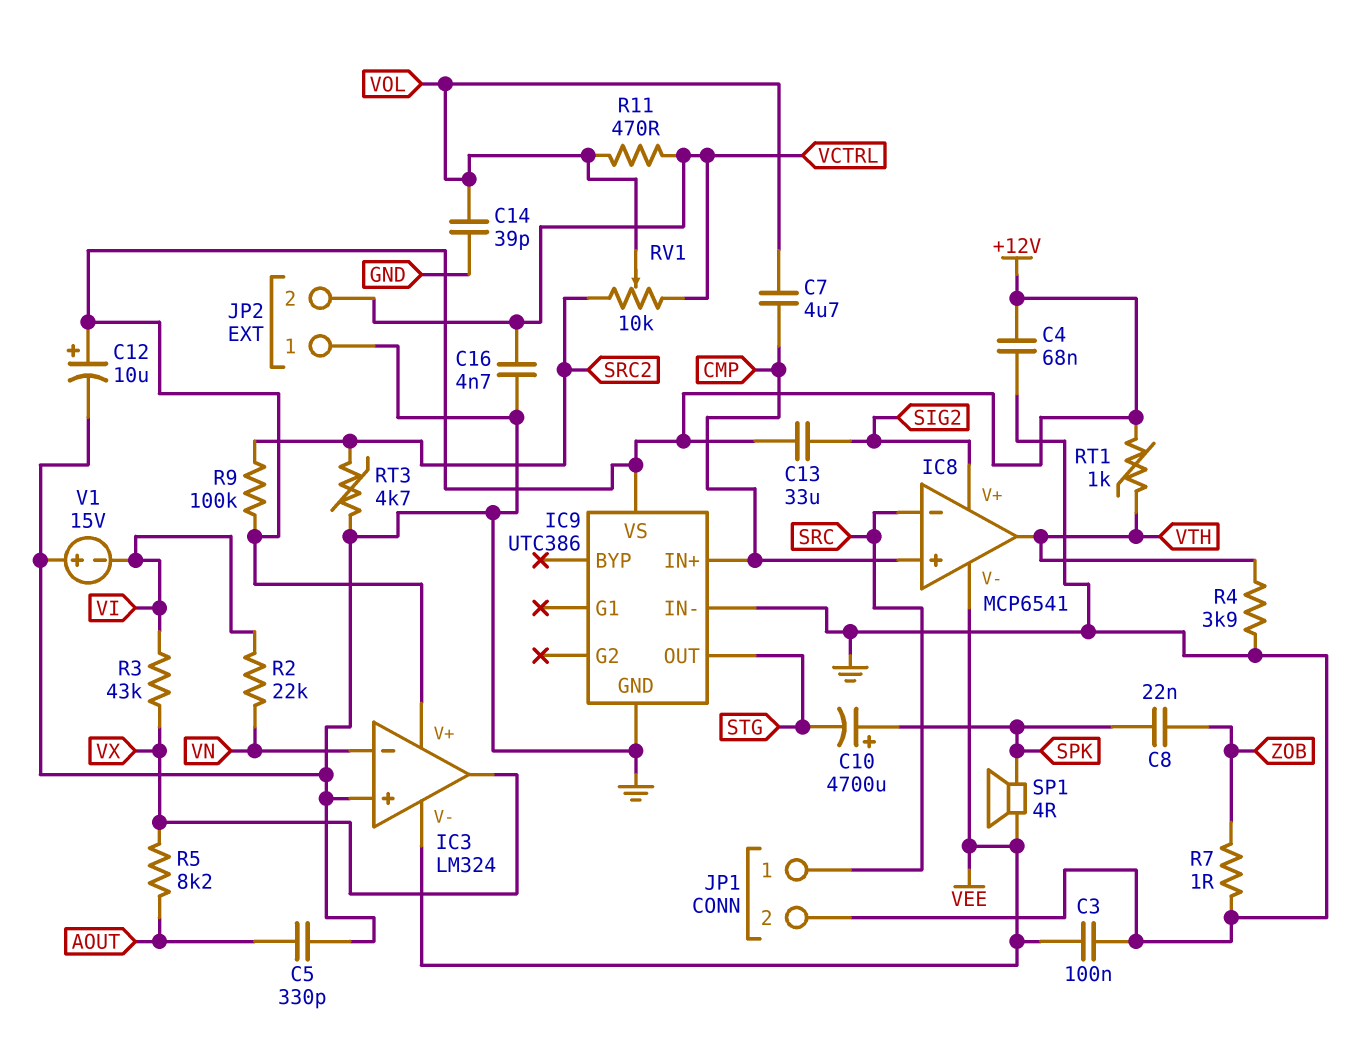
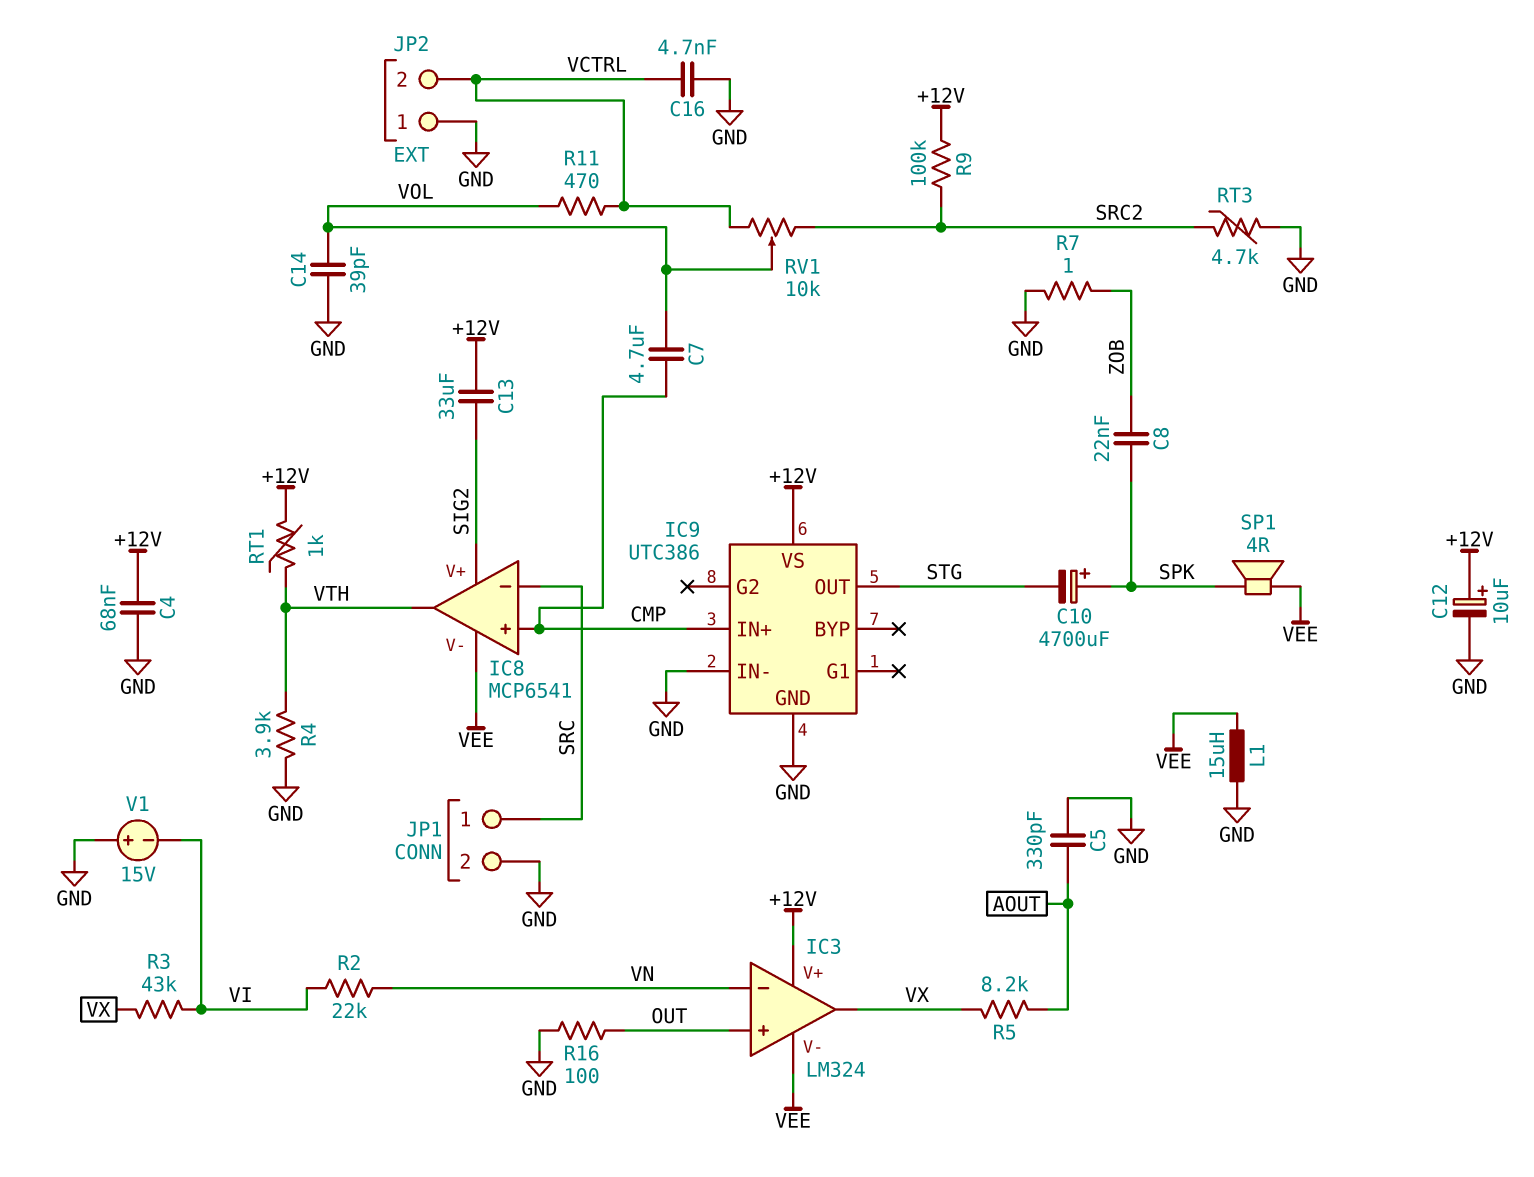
C3: 100nF (GND, VEE) -> none
IC3 pin in+: GND -> OUT
L1: none -> 15uH (GND, VEE)
R16: none -> 100 (GND, OUT)

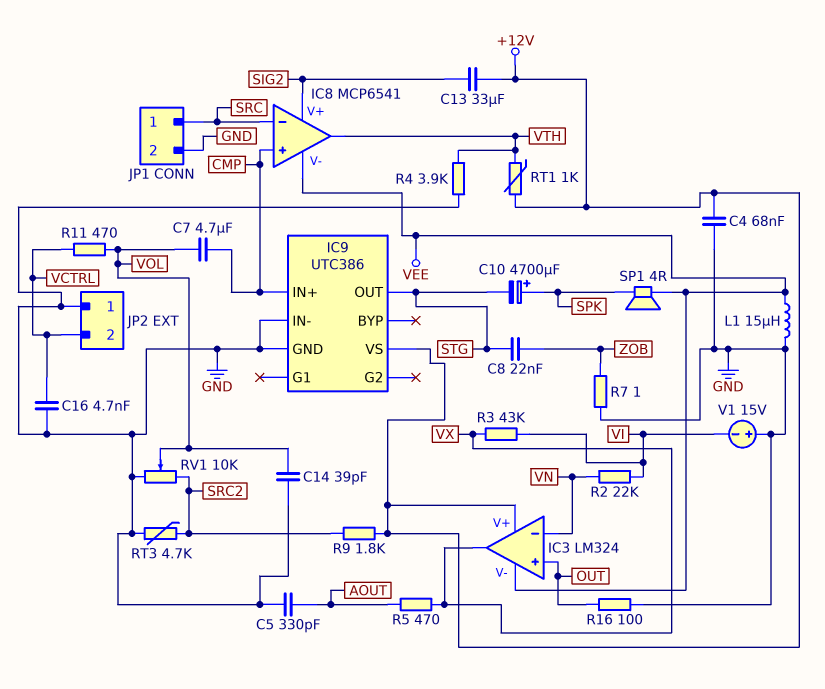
C8: 22nF (SPK, ZOB) -> 22nF (STG, ZOB)
C12: 10uF (plus +12V, minus GND) -> none
R5: 8.2k (AOUT, VX) -> 470 (AOUT, VX)
R9: 100k (+12V, SRC2) -> 1.8k (+12V, SRC2)
RV1: 10k (SRC2, VCTRL, wiper VOL) -> 10k (GND, SRC2, wiper VOL)

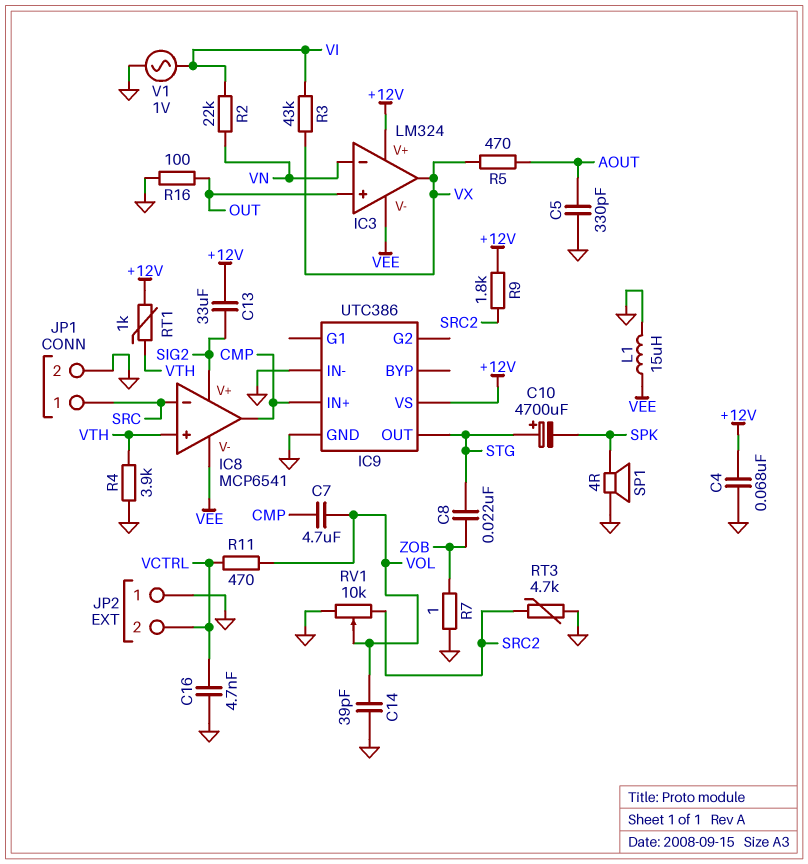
C10: 4700uF (plus SPK, minus STG) -> 4700uF (plus STG, minus SPK)
IC8 pin in+: CMP -> VTH
IC8 pin out: VTH -> CMP
SP1: speaker 4R (SPK, VEE) -> speaker 4R (GND, SPK)
V1: 15V (plus GND, minus VI) -> AC 1V (GND, VI)

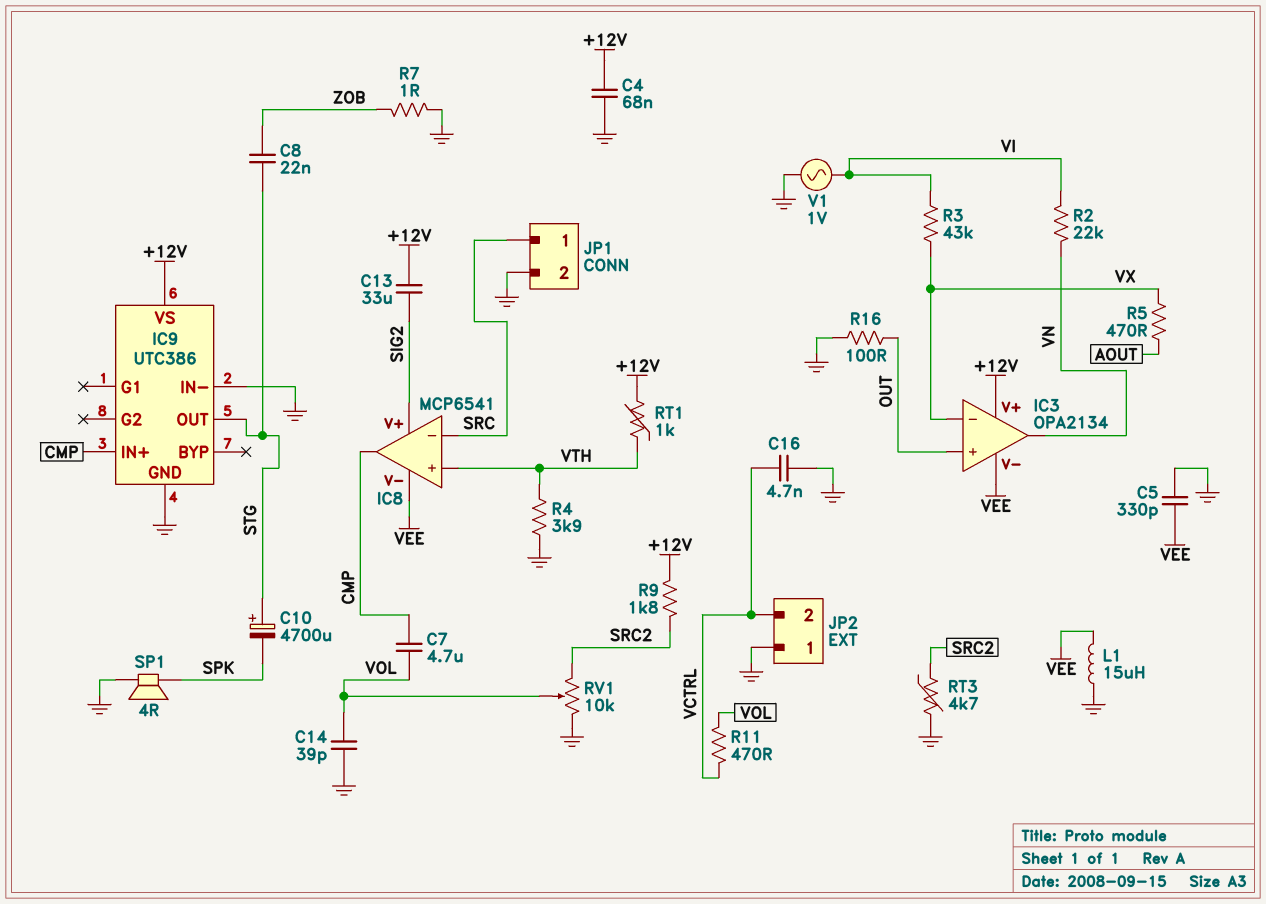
C5: 330pF (AOUT, GND) -> 330pF (GND, VEE)
IC3: LM324 -> OPA2134
IC3 pin in-: VN -> VX
IC3 pin out: VX -> VN

